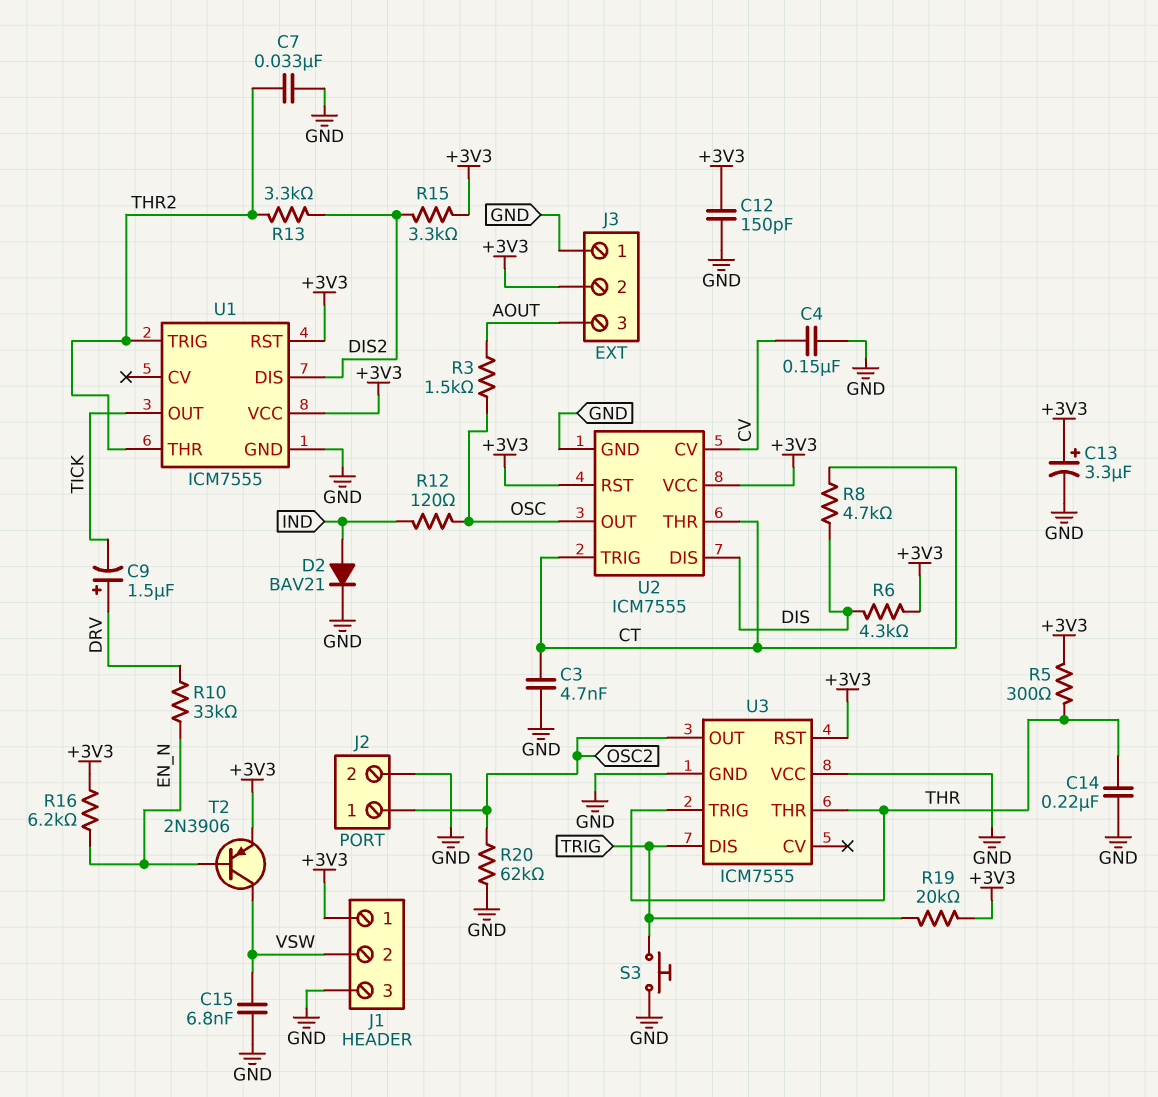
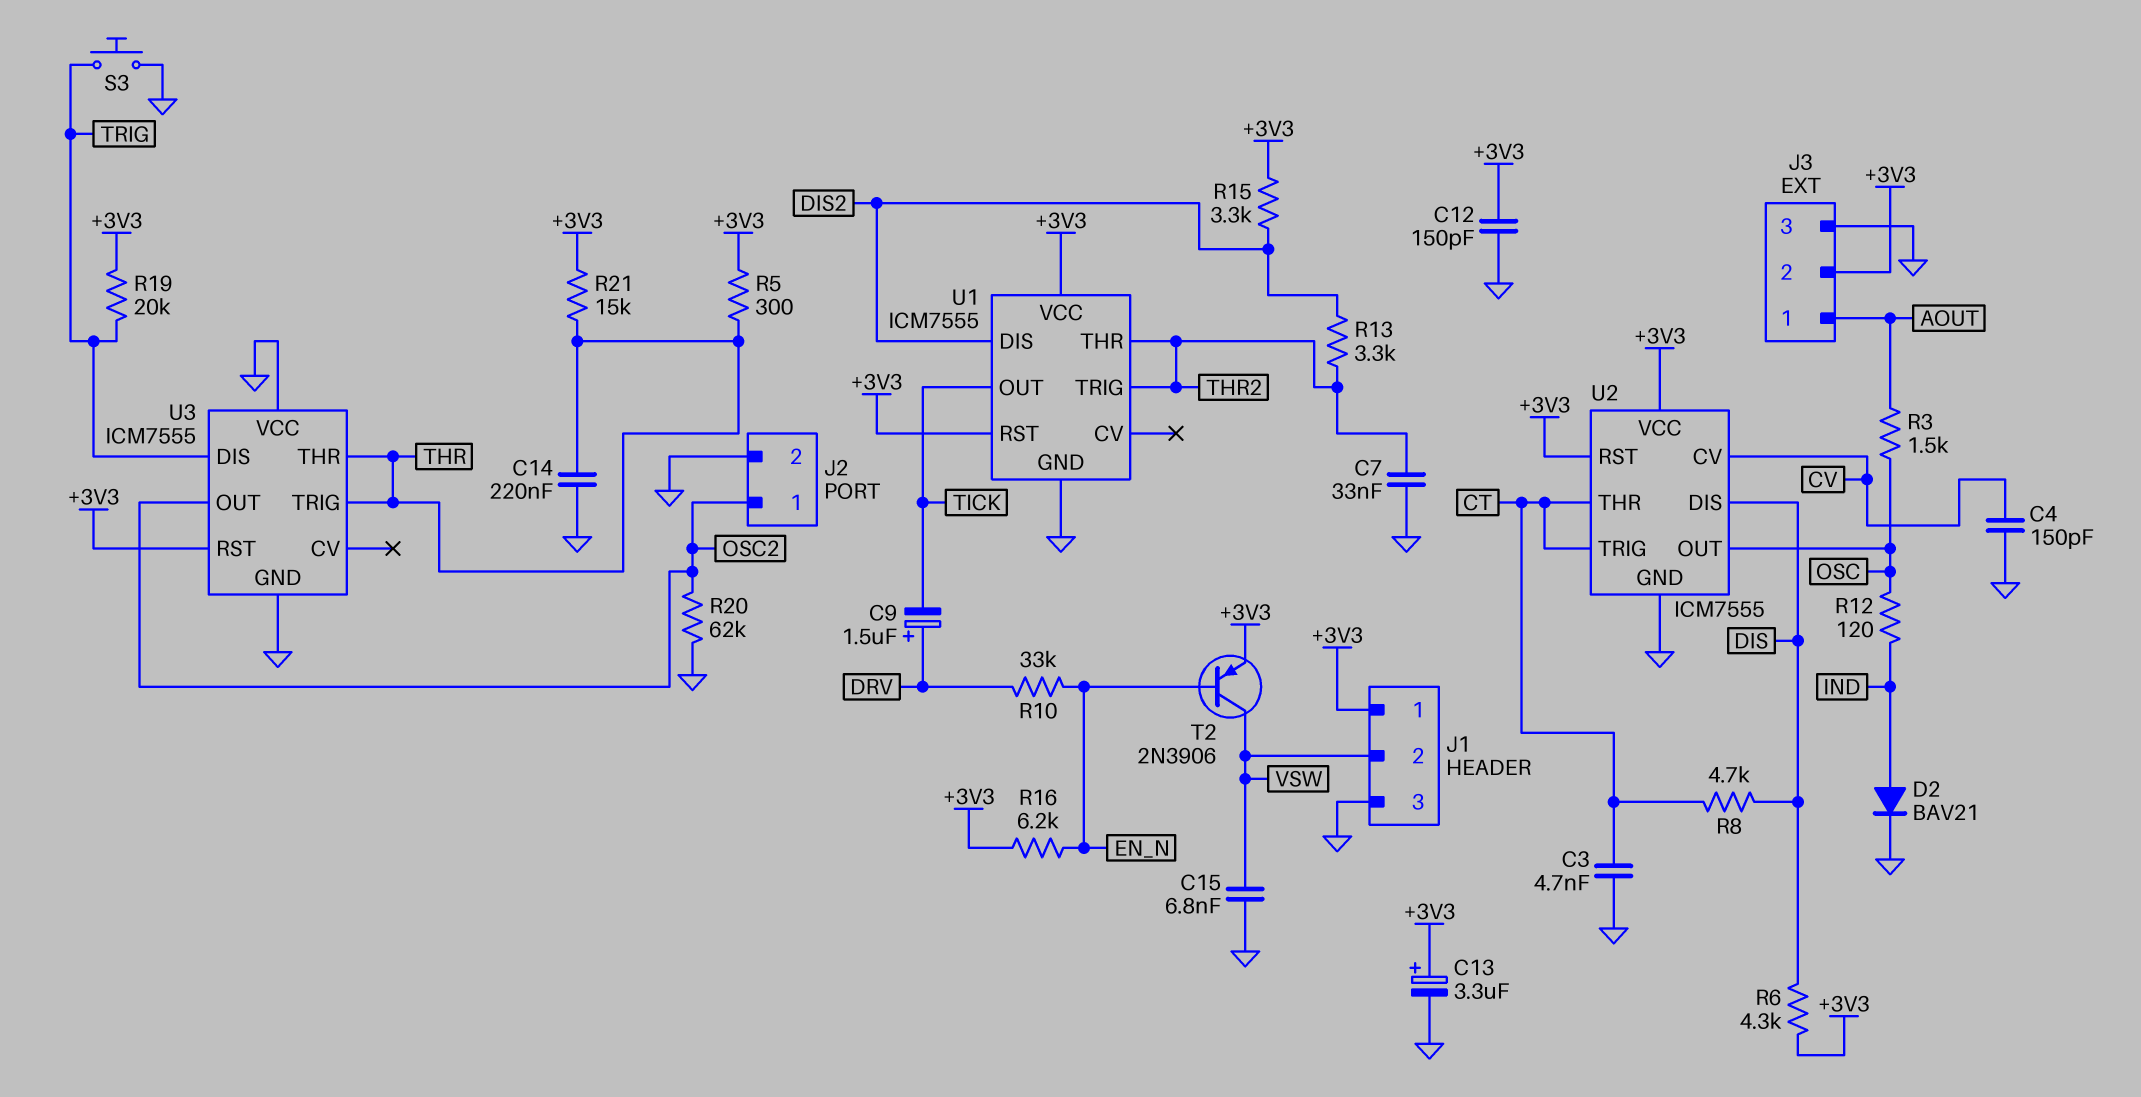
C4: 150nF (CV, GND) -> 150pF (CV, GND)
J3 pin 1: GND -> AOUT
J3 pin 3: AOUT -> GND
R21: none -> 15k (+3V3, THR)

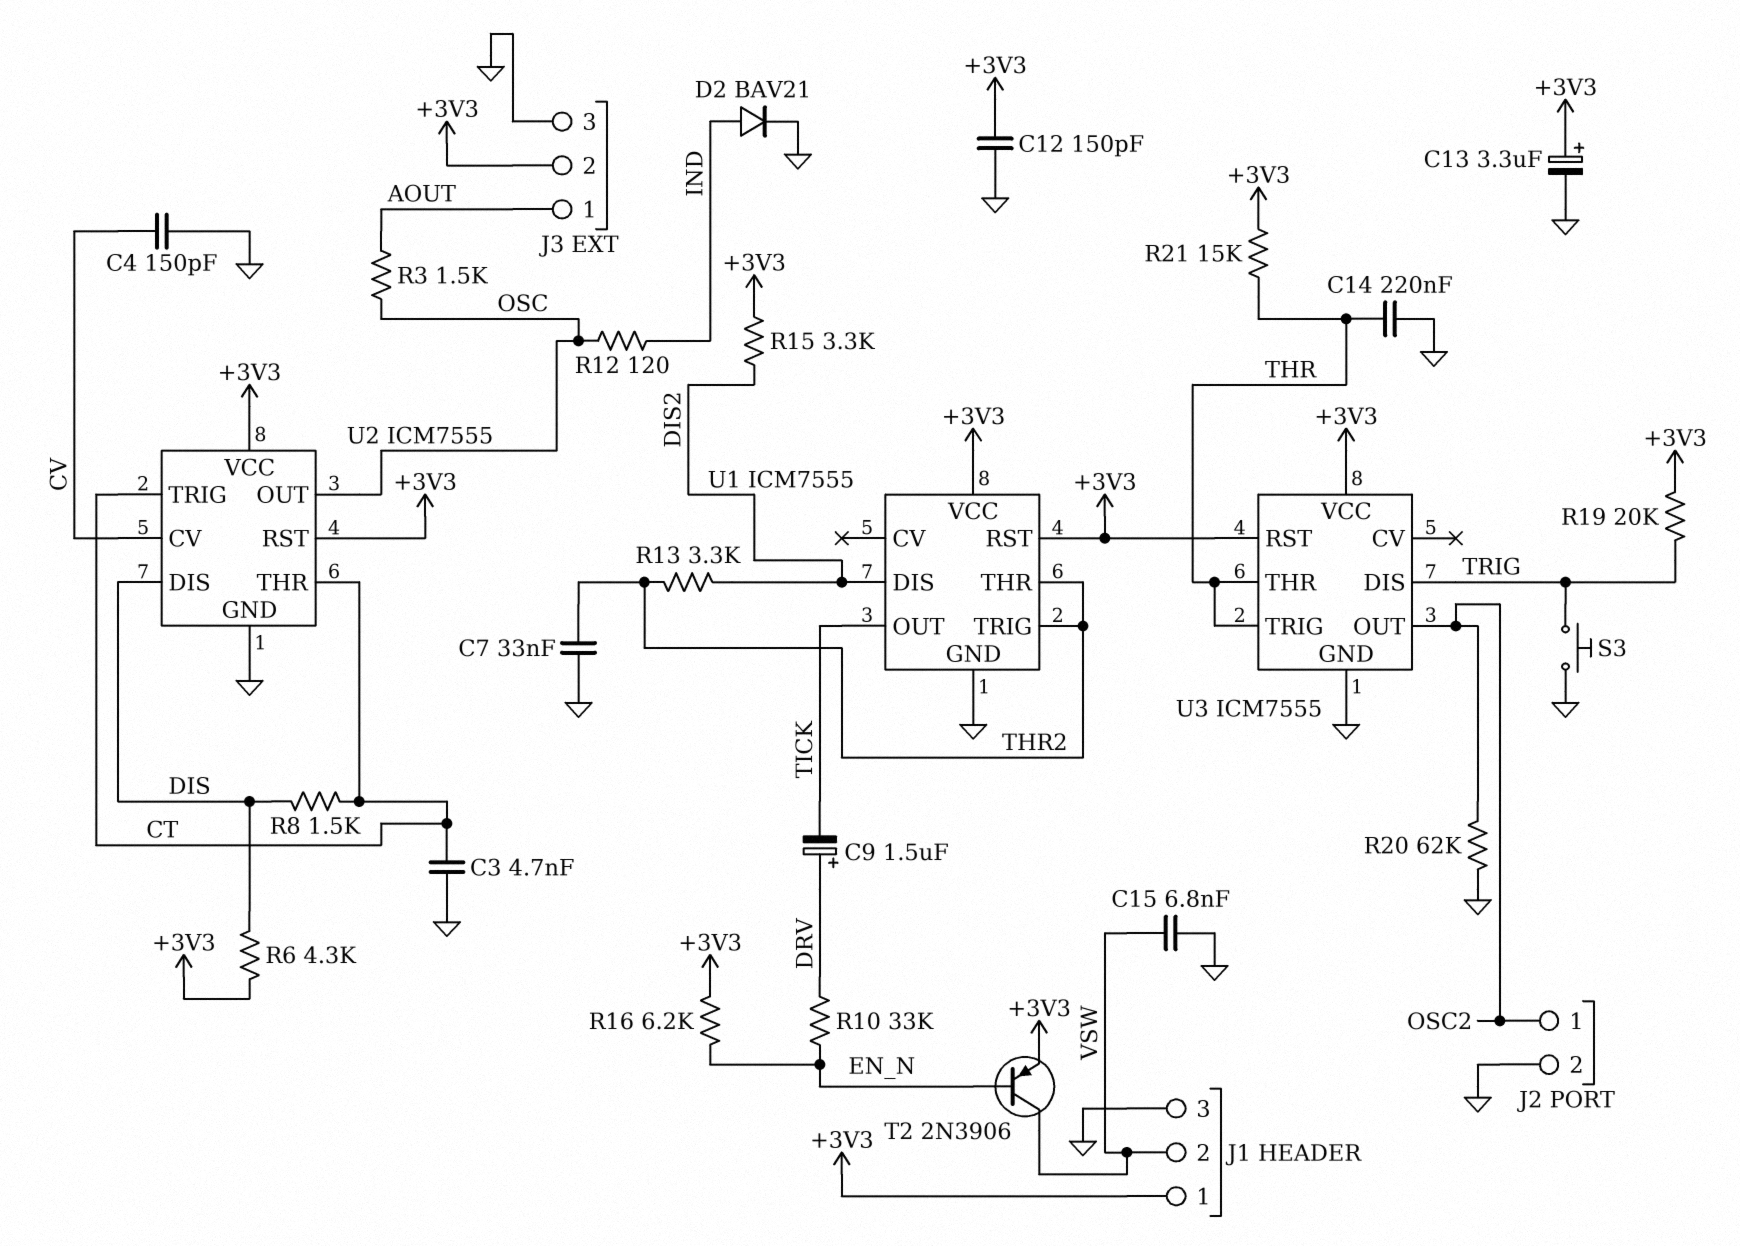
R5: 300 (+3V3, THR) -> none
R8: 4.7k (CT, DIS) -> 1.5k (CT, DIS)
U3 pin VCC: GND -> +3V3

